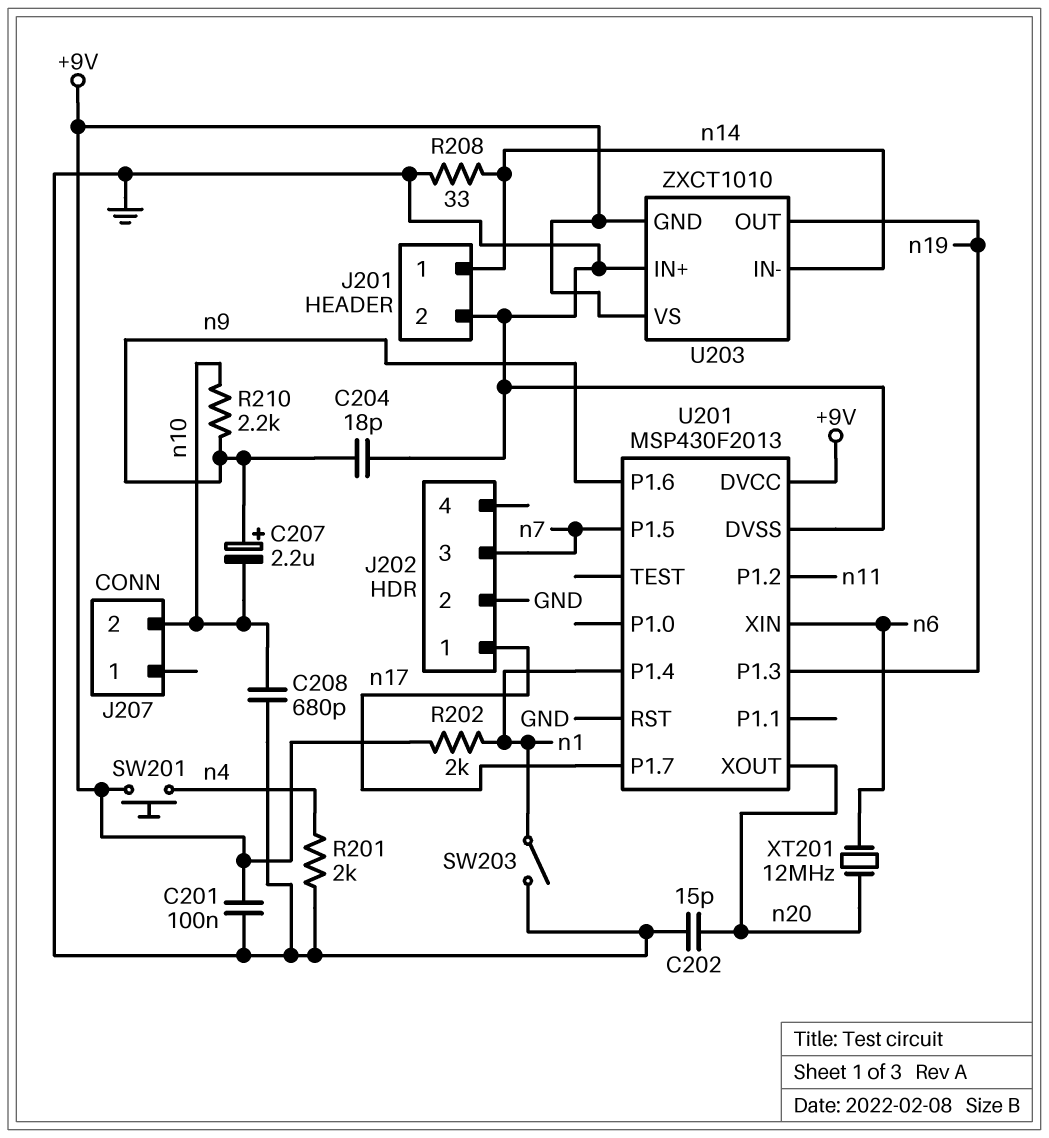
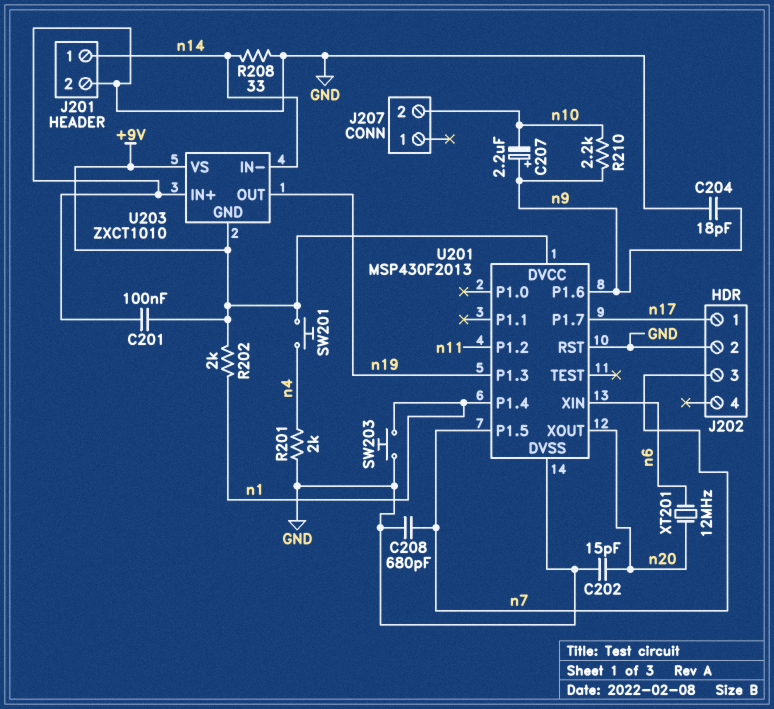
C208: 680pF (GND, n10) -> 680pF (GND, n7)
SW203: switch (GND, n1) -> button (GND, n1)

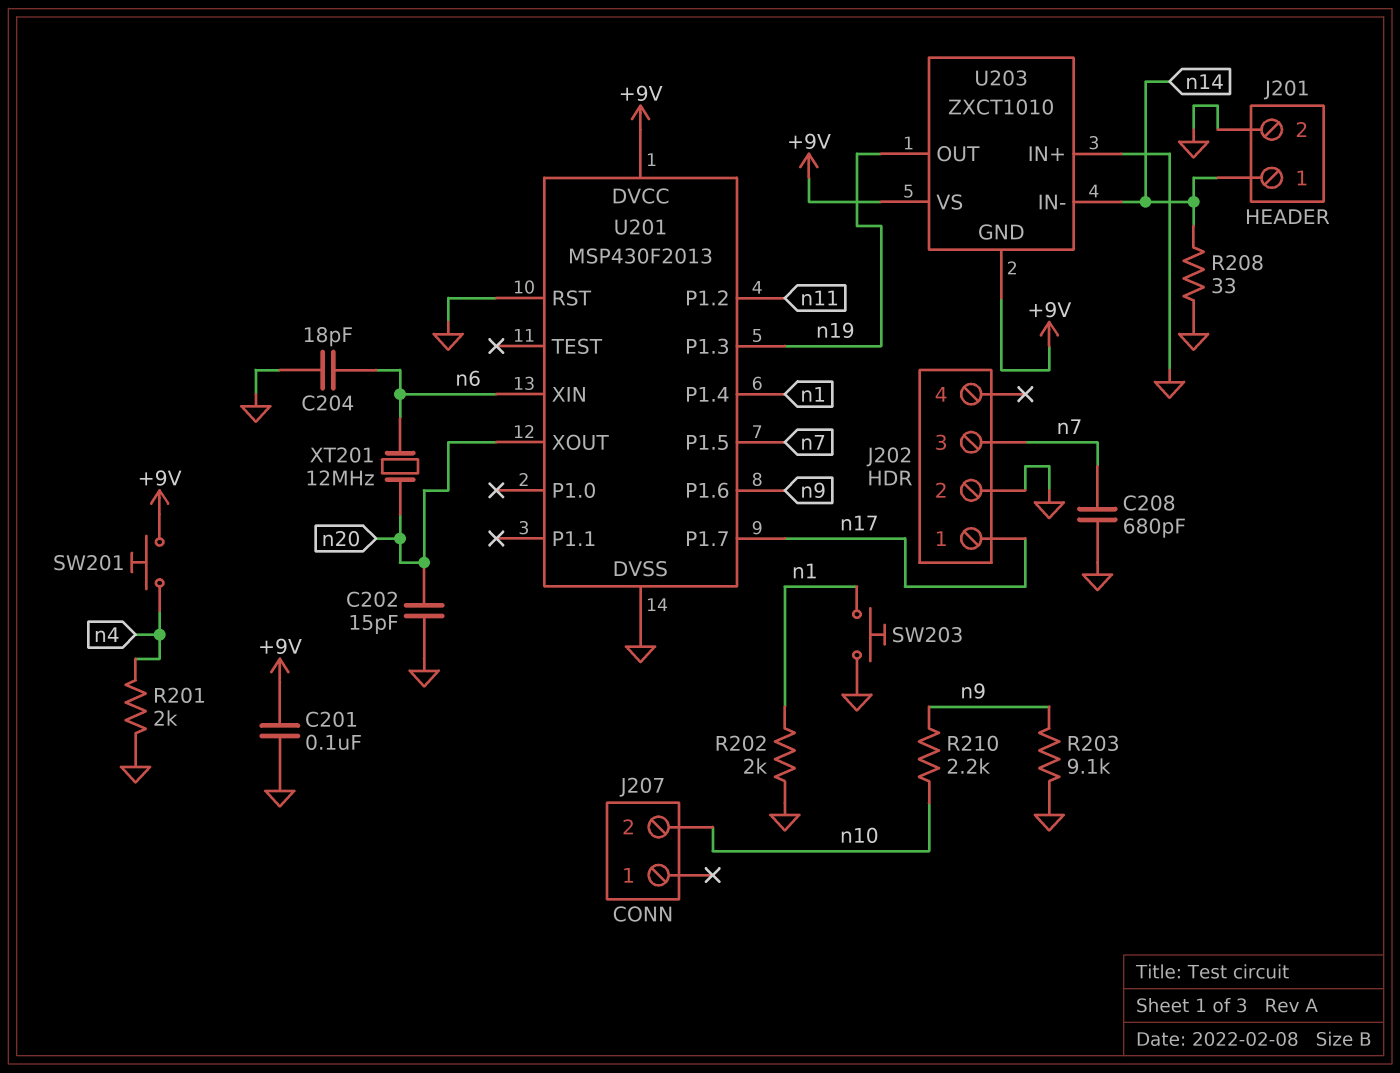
C204: 18pF (GND, n9) -> 18pF (GND, n6)
C207: 2.2uF (plus n9, minus n10) -> none
R202: 2k (+9V, n1) -> 2k (GND, n1)
R203: none -> 9.1k (GND, n9)

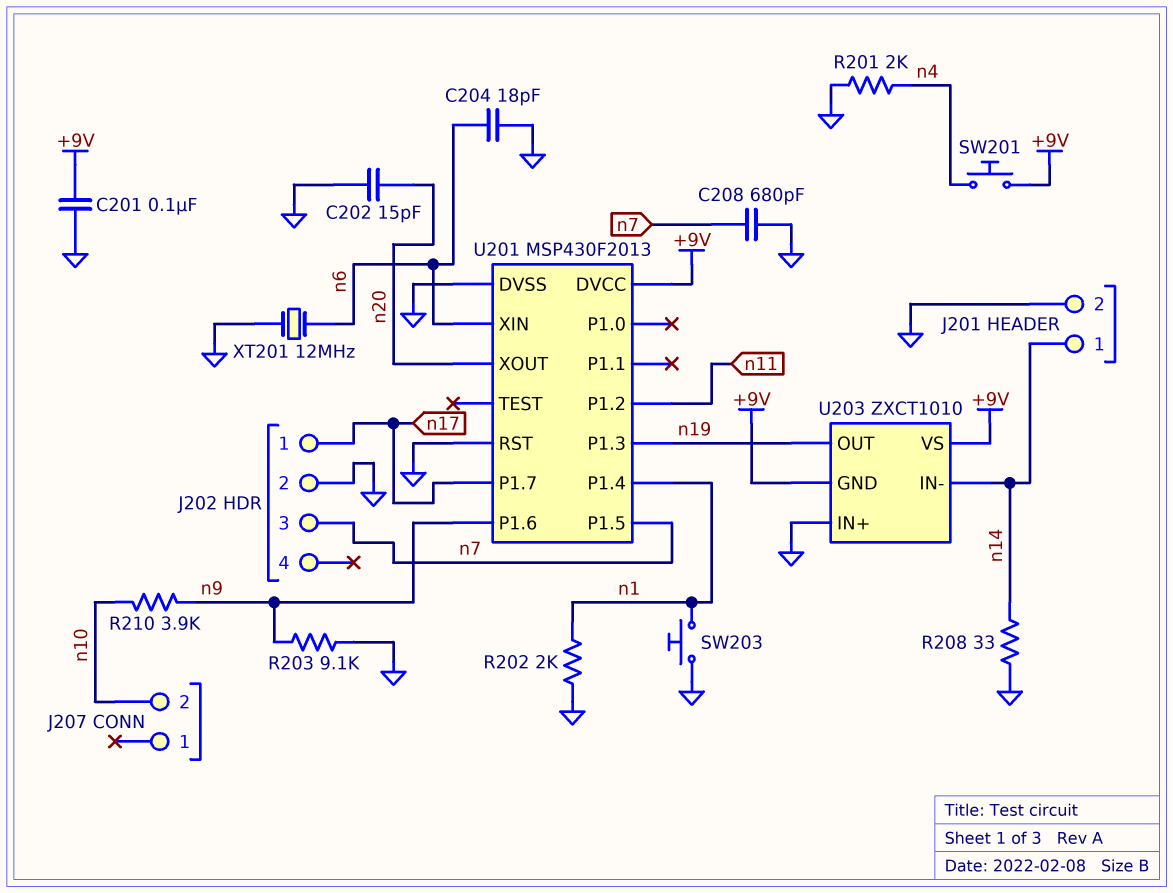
R210: 2.2k (n9, n10) -> 3.9k (n9, n10)
XT201: 12MHz (n6, n20) -> 12MHz (GND, n6)

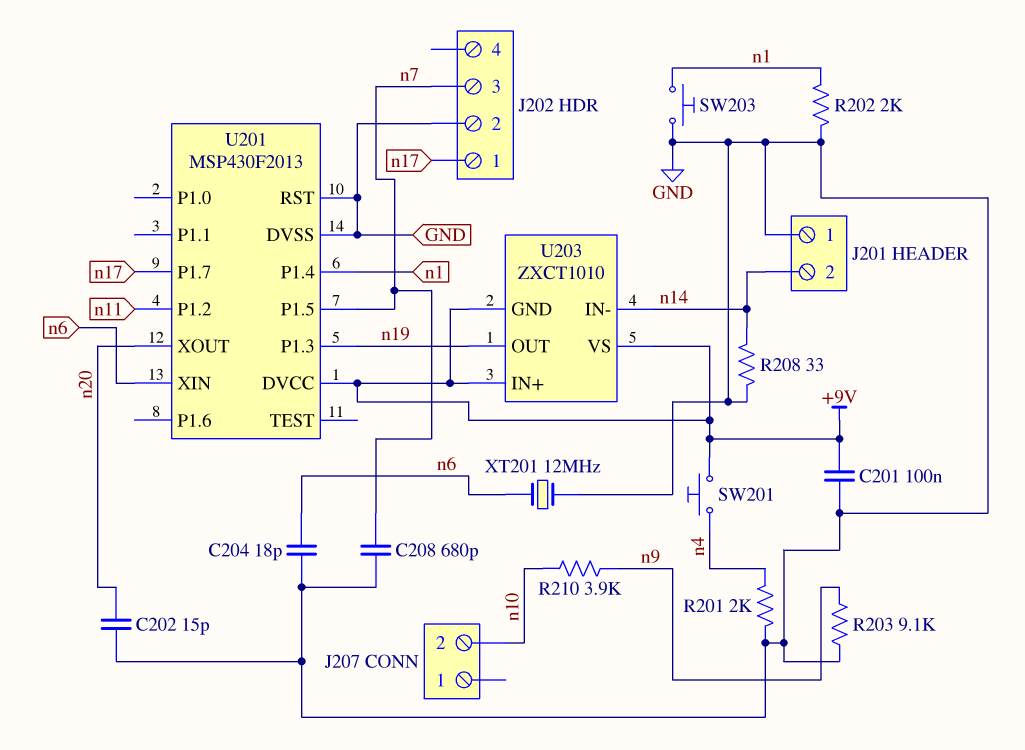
J201 pin 1: n14 -> GND
J201 pin 2: GND -> n14
U201 pin P1.6: n9 -> none
U203 pin IN+: GND -> +9V

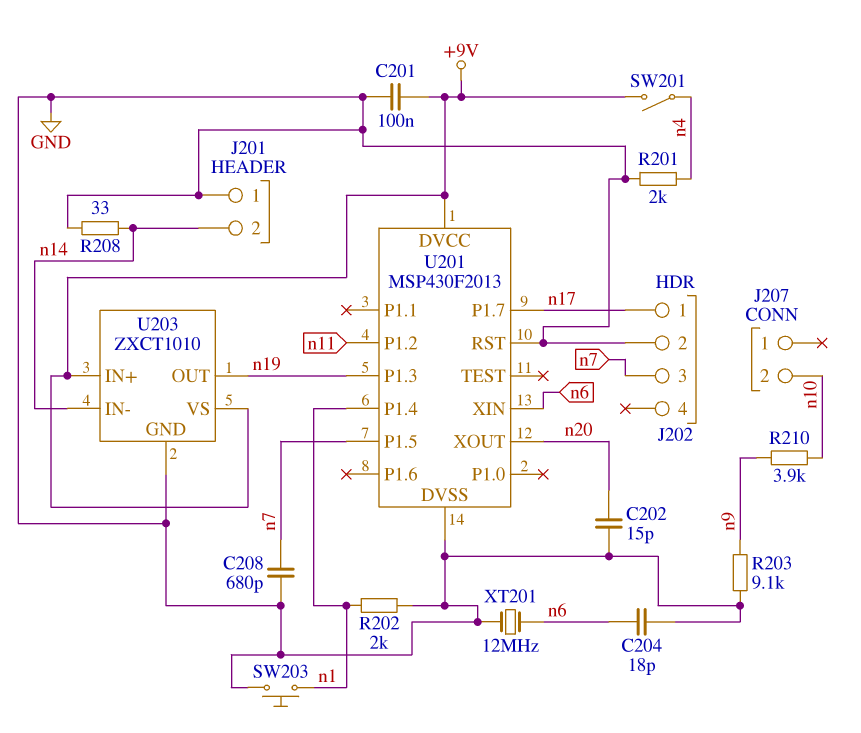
SW201: button (+9V, n4) -> switch (+9V, n4)
U203 pin GND: +9V -> GND

